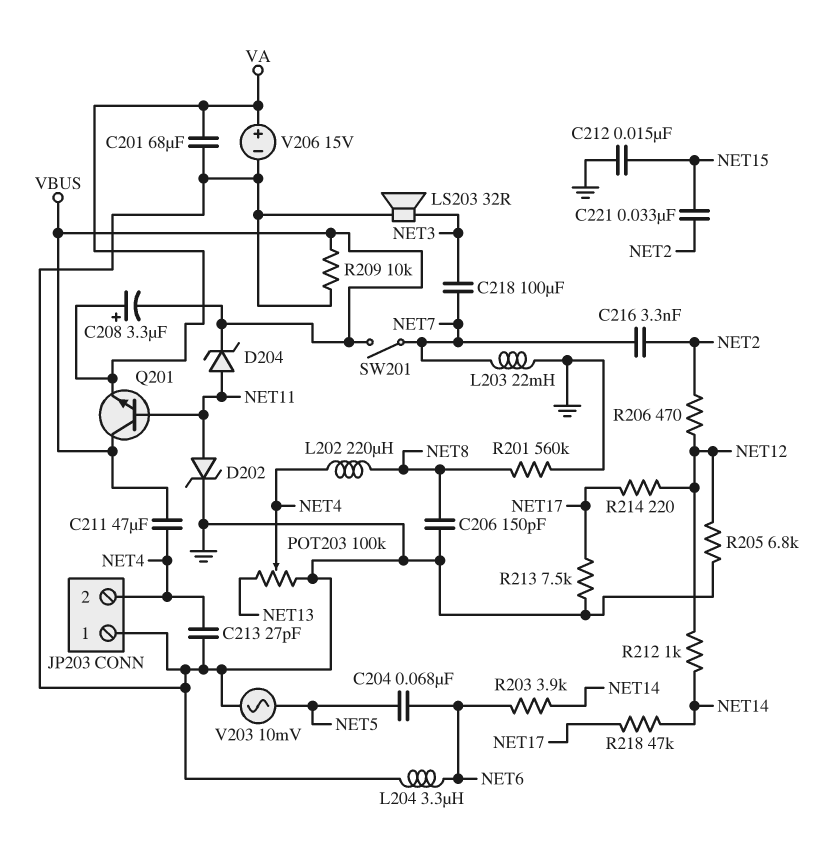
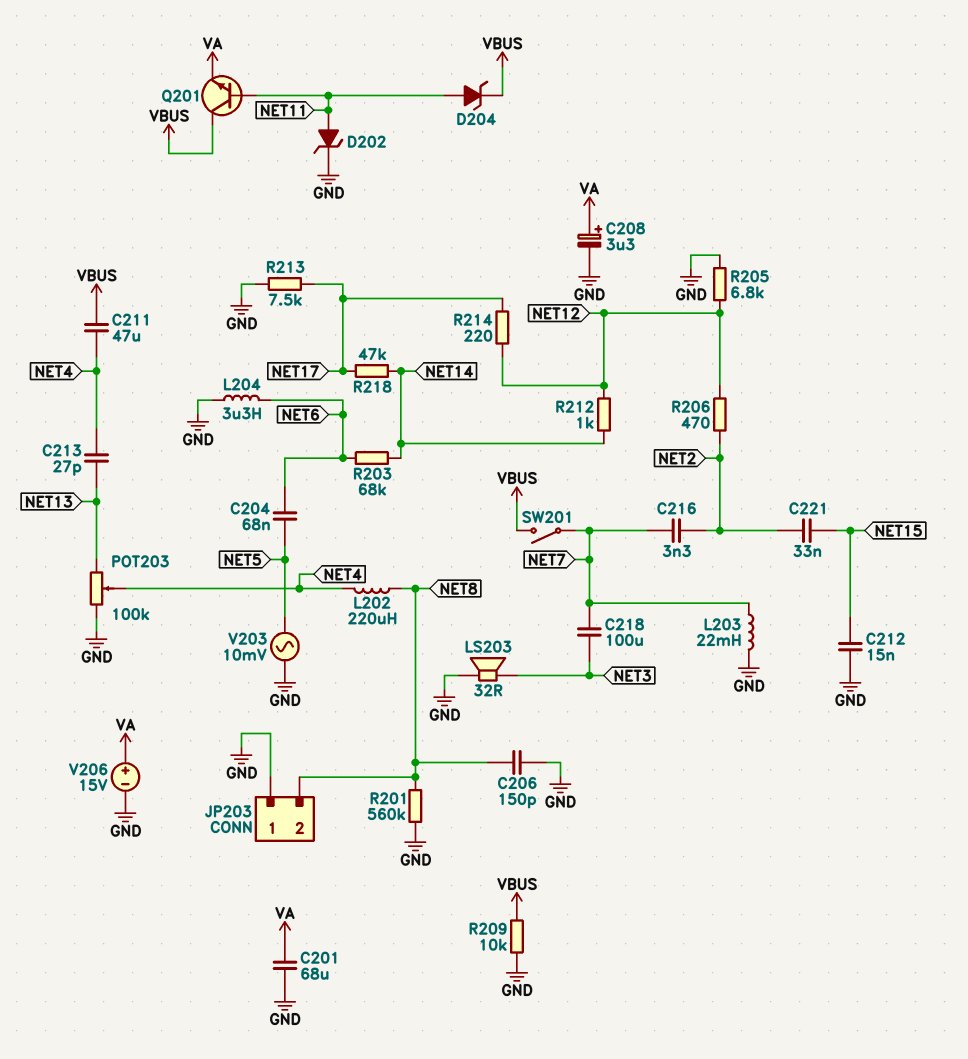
C208: 3.3uF (plus VA, minus VBUS) -> 3.3uF (plus VA, minus GND)
C213: 27pF (GND, NET4) -> 27pF (NET4, NET13)
JP203 pin 2: NET4 -> NET8
R203: 3.9k (NET6, NET14) -> 68k (NET6, NET14)

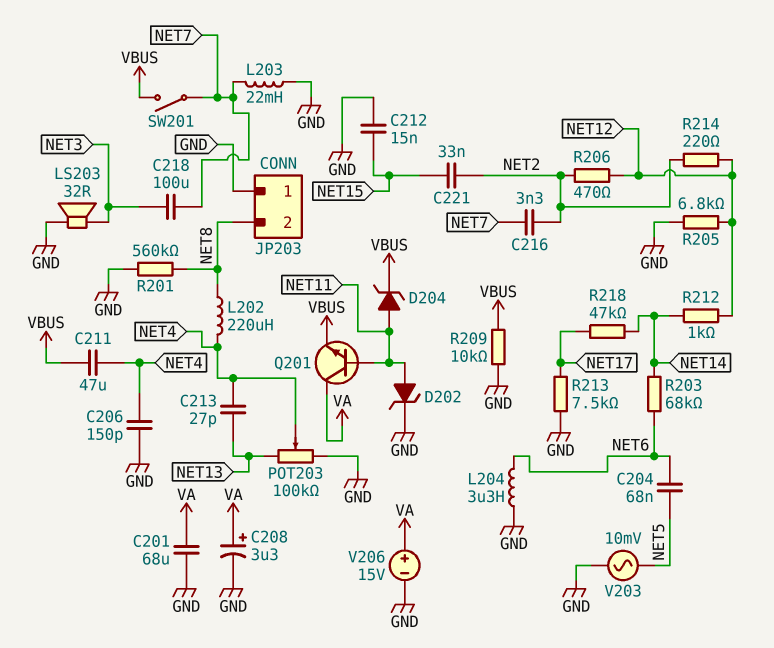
C206: 150pF (GND, NET8) -> 150pF (GND, NET4)
Q201: NPN (B NET11, C VBUS, E VA) -> NPN (B NET11, C VA, E VBUS)
R214: 220 (NET12, NET17) -> 220 (NET2, NET12)

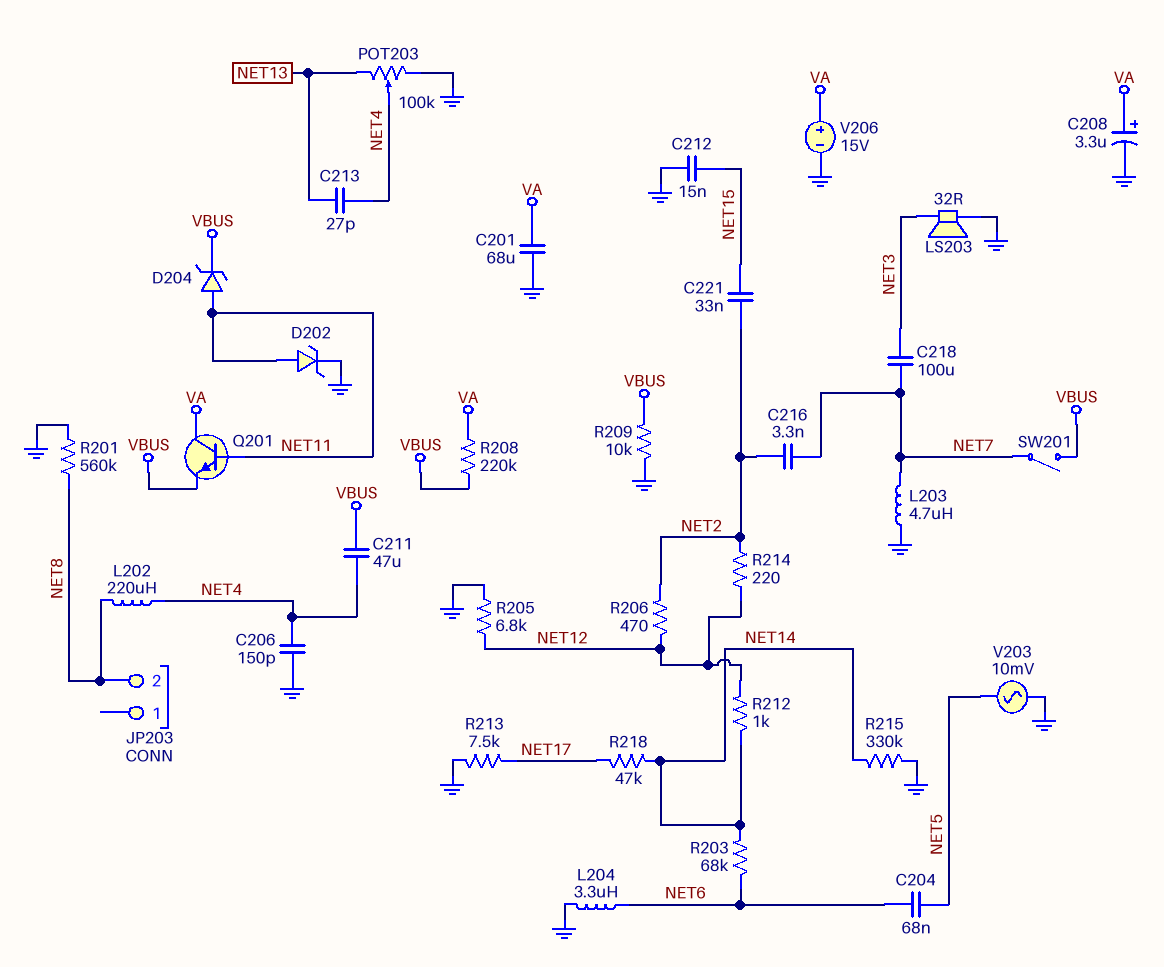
JP203 pin 1: GND -> none
L203: 22mH (GND, NET7) -> 4.7uH (GND, NET7)
R208: none -> 220k (VA, VBUS)
R215: none -> 330k (GND, NET14)

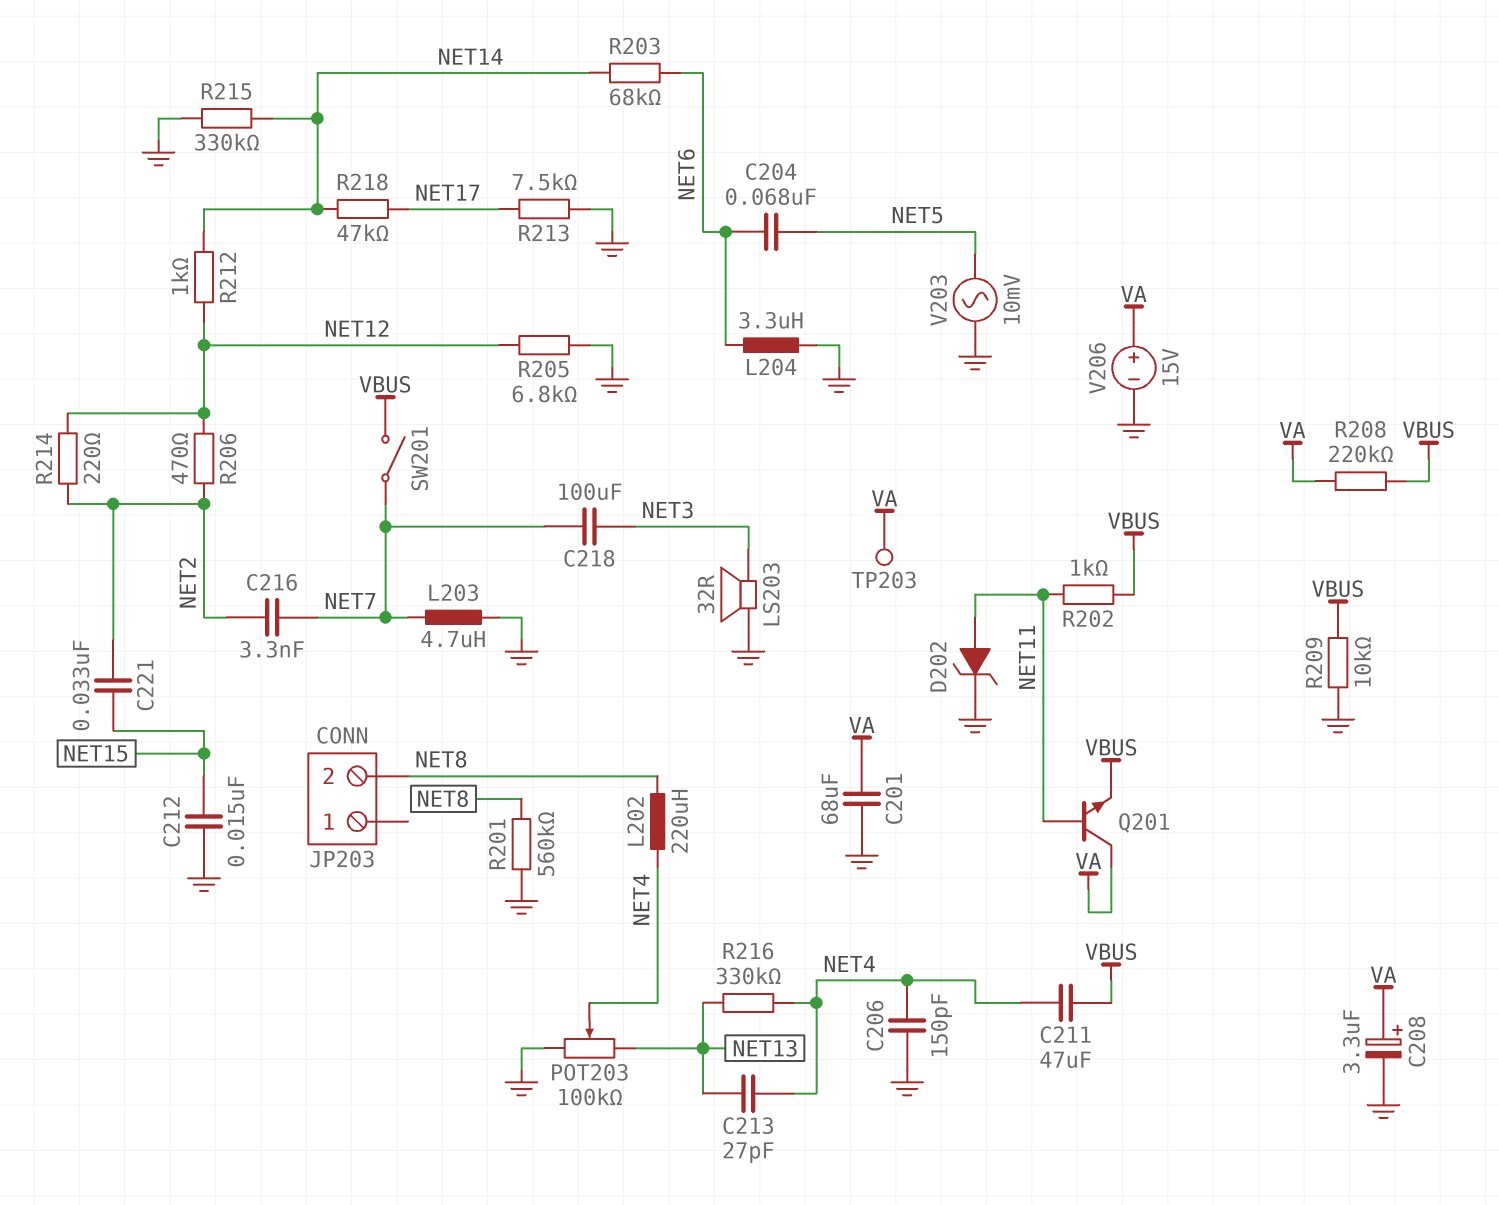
D204: zener (A NET11, K VBUS) -> none
R202: none -> 1k (NET11, VBUS)
R216: none -> 330k (NET4, NET13)
TP203: none -> test point (VA)

